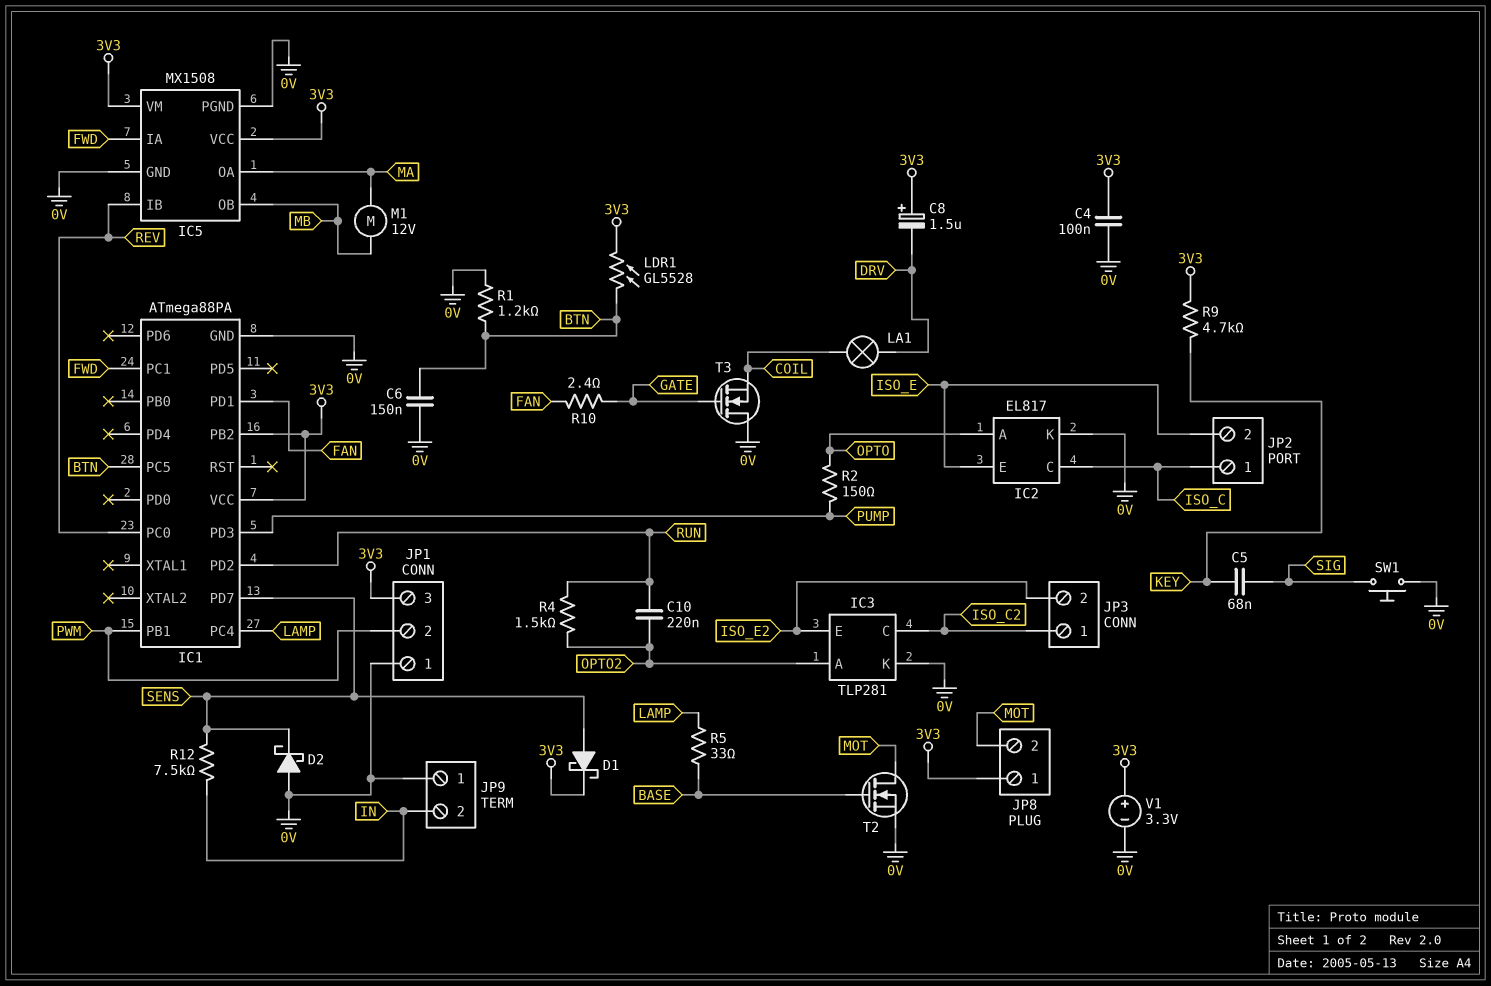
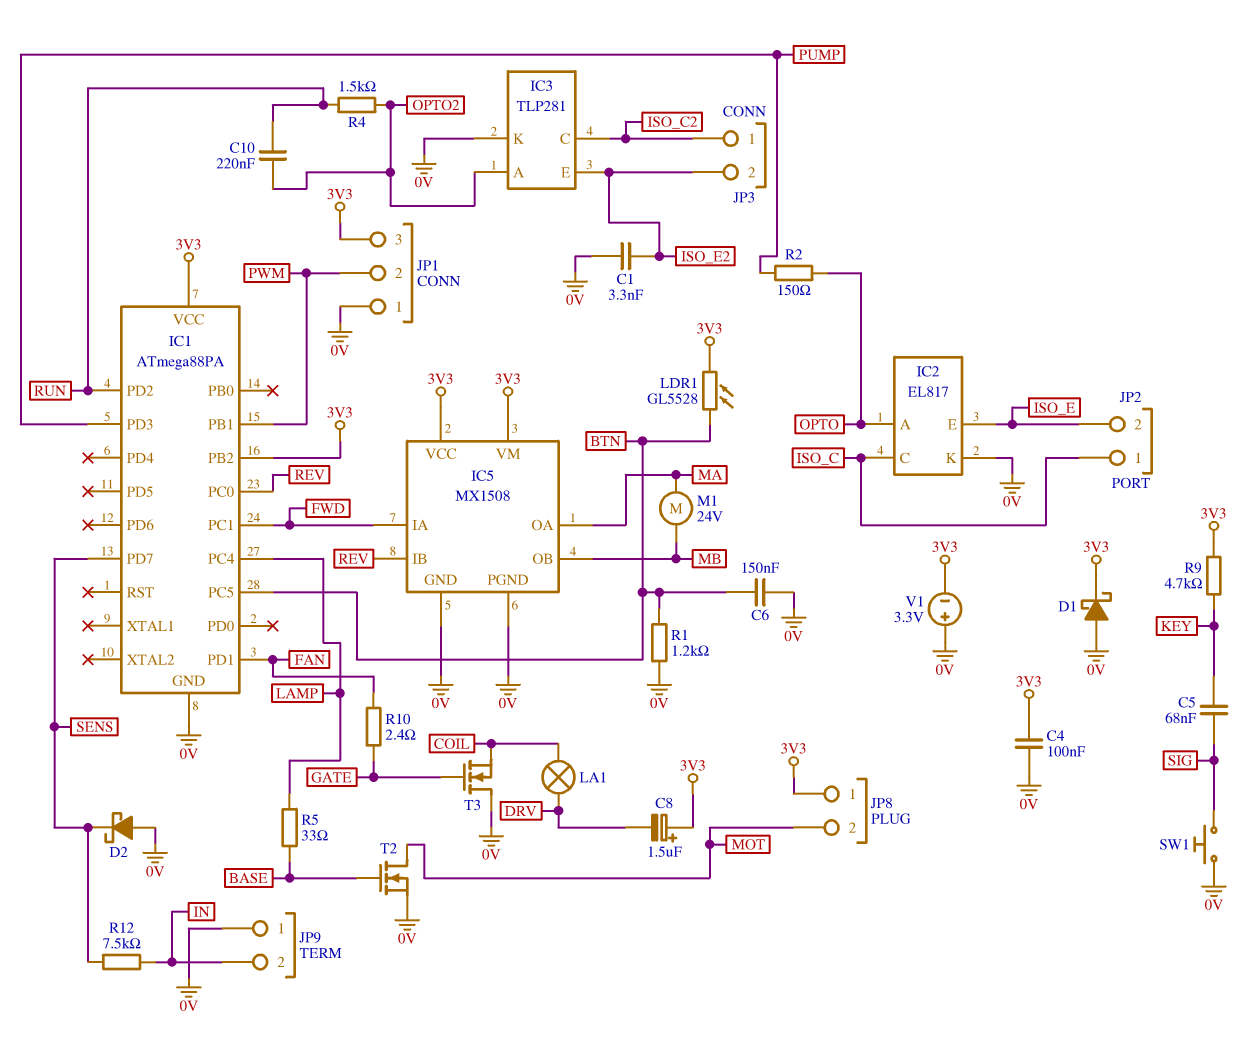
C1: none -> 3.3nF (0V, ISO_E2)
D1: schottky (A SENS, K 3V3) -> schottky (A 0V, K 3V3)
M1: motor 12V (MA, MB) -> motor 24V (MA, MB)
V1: 3.3V (plus 3V3, minus 0V) -> 3.3V (plus 0V, minus 3V3)

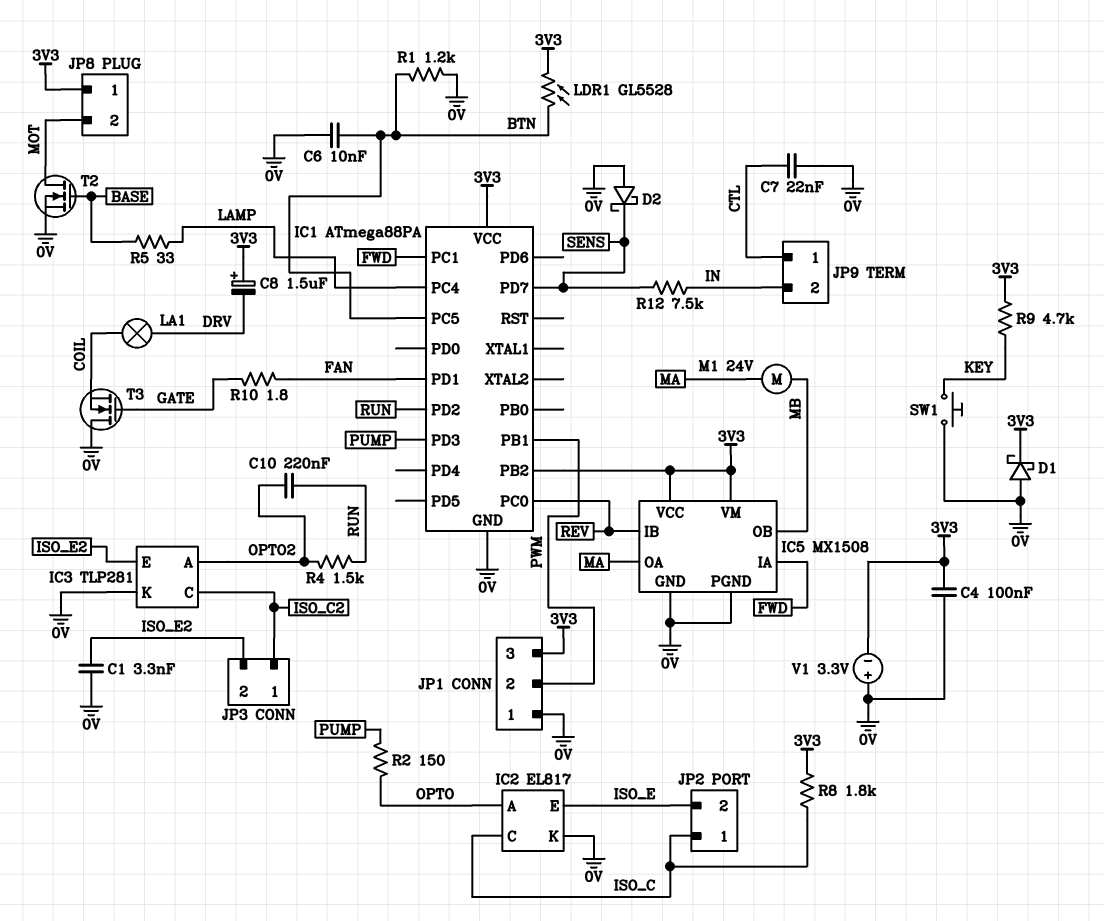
C5: 68nF (KEY, SIG) -> none
C6: 150nF (0V, BTN) -> 10nF (0V, BTN)
C7: none -> 22nF (0V, CTL)
JP9 pin 1: 0V -> CTL
R8: none -> 1.8k (3V3, ISO_C)
R10: 2.4 (FAN, GATE) -> 1.8 (FAN, GATE)
SW1: button (0V, SIG) -> button (0V, KEY)

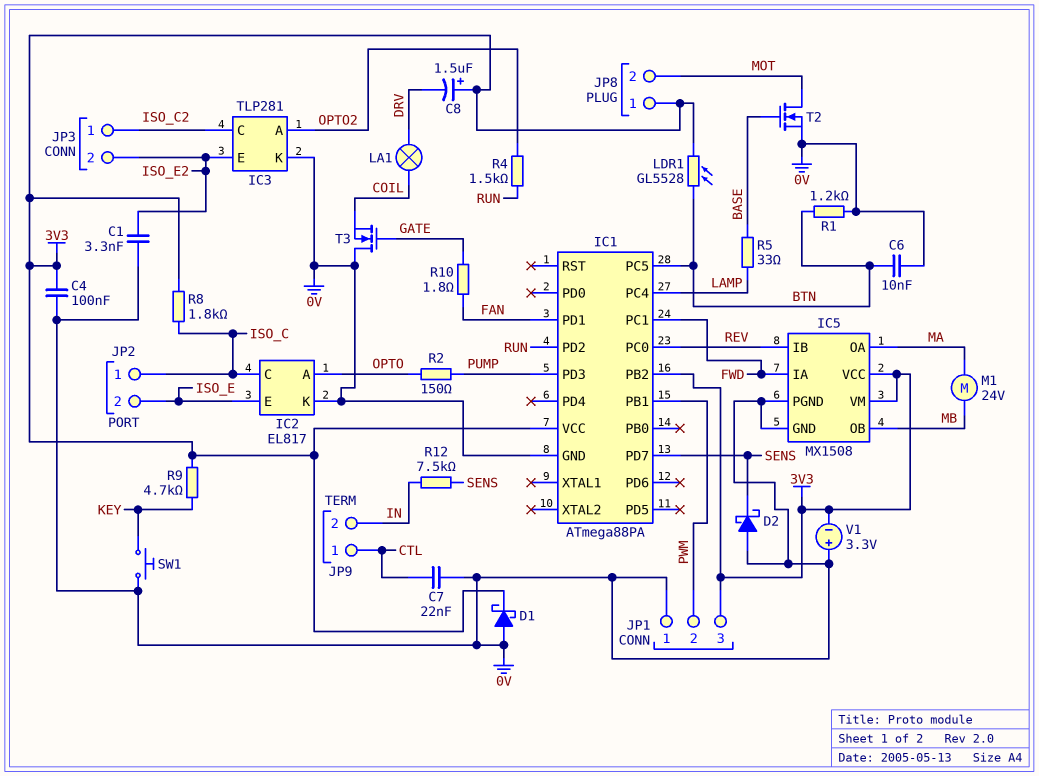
C10: 220nF (OPTO2, RUN) -> none

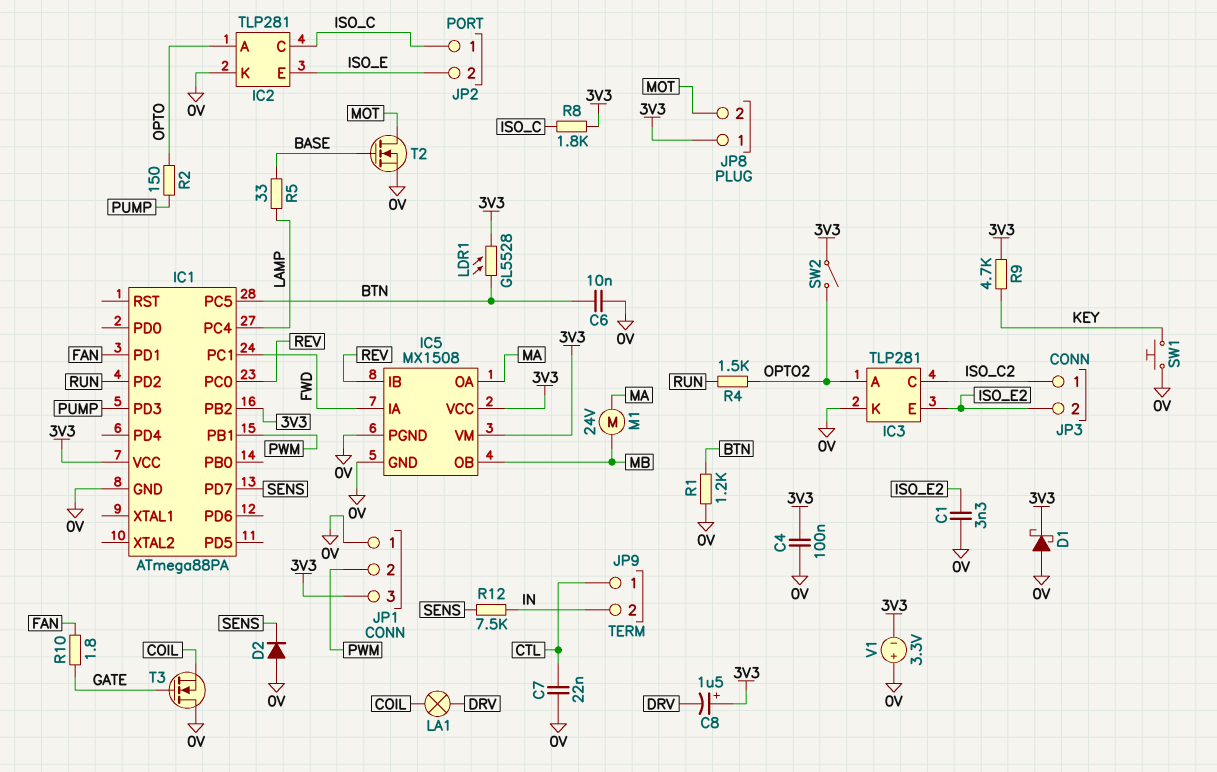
D2: schottky (A 0V, K SENS) -> diode (A 0V, K SENS)
IC2: EL817 -> TLP281
SW2: none -> switch (3V3, OPTO2)

